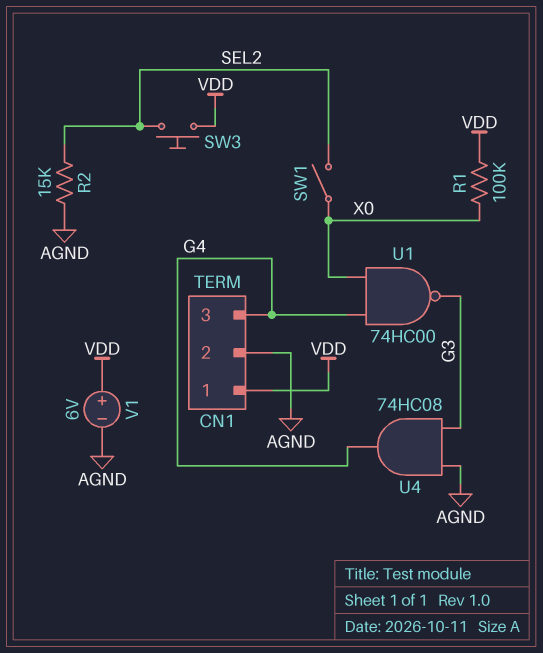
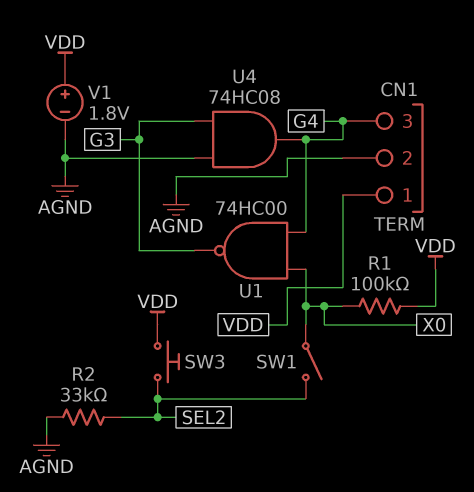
R2: 15k (AGND, SEL2) -> 33k (AGND, SEL2)
V1: 6V (plus VDD, minus AGND) -> 1.8V (plus VDD, minus AGND)

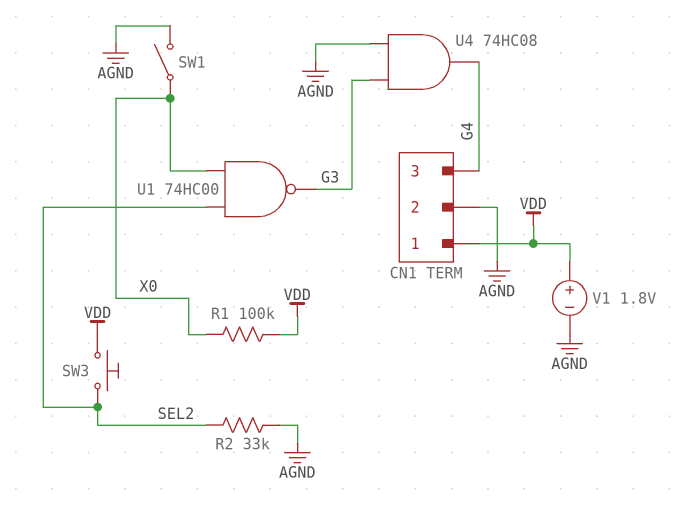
SW1: switch (SEL2, X0) -> switch (AGND, X0)
U1: NAND 74HC00 (in G4, in X0, out G3) -> NAND 74HC00 (in SEL2, in X0, out G3)

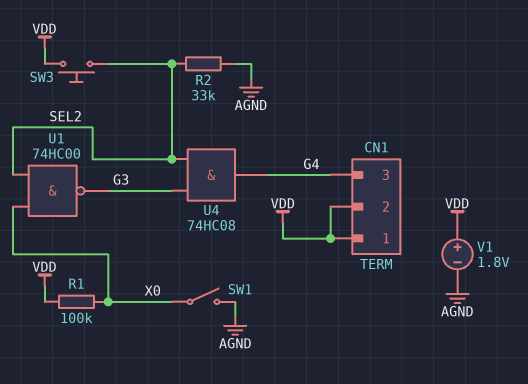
CN1 pin 2: AGND -> VDD
U4: AND 74HC08 (in AGND, in G3, out G4) -> AND 74HC08 (in G3, in SEL2, out G4)

